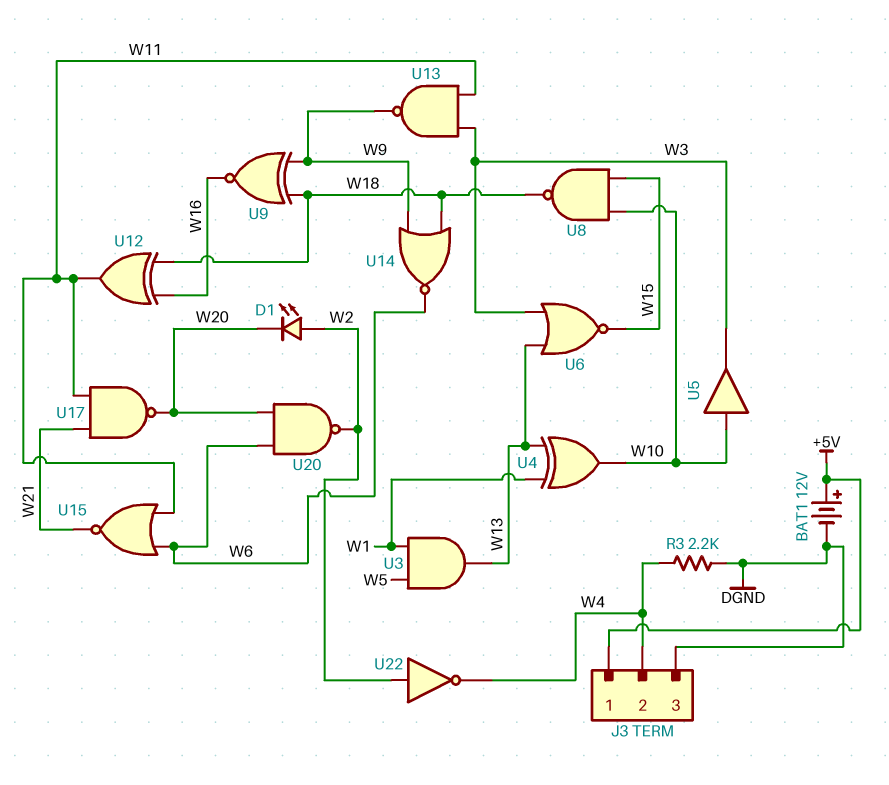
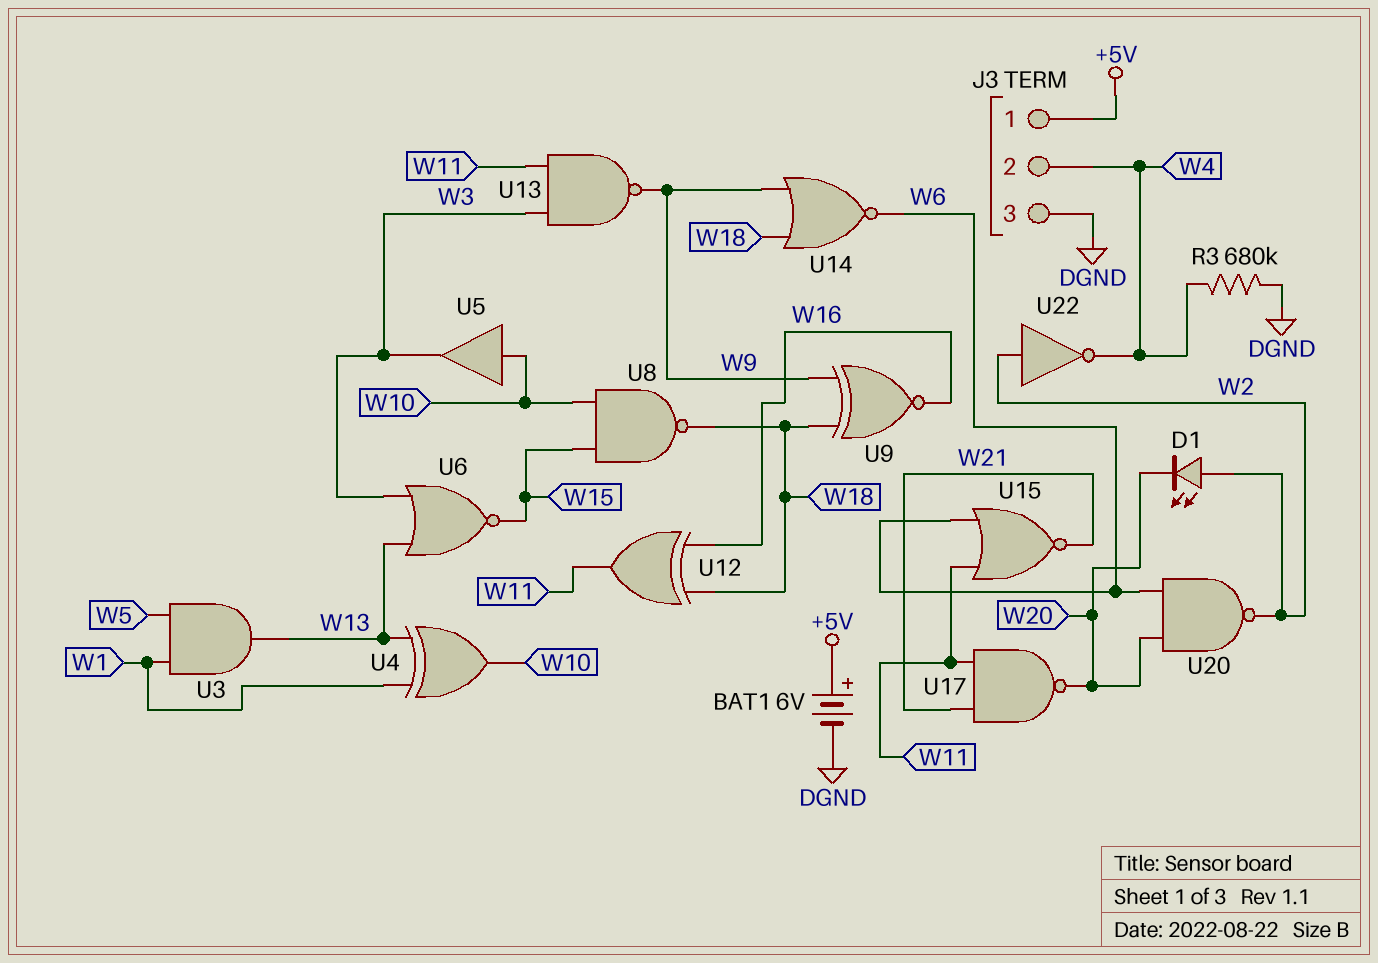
BAT1: 12V (plus +5V, minus DGND) -> 6V (plus +5V, minus DGND)
R3: 2.2k (DGND, W4) -> 680k (DGND, W4)

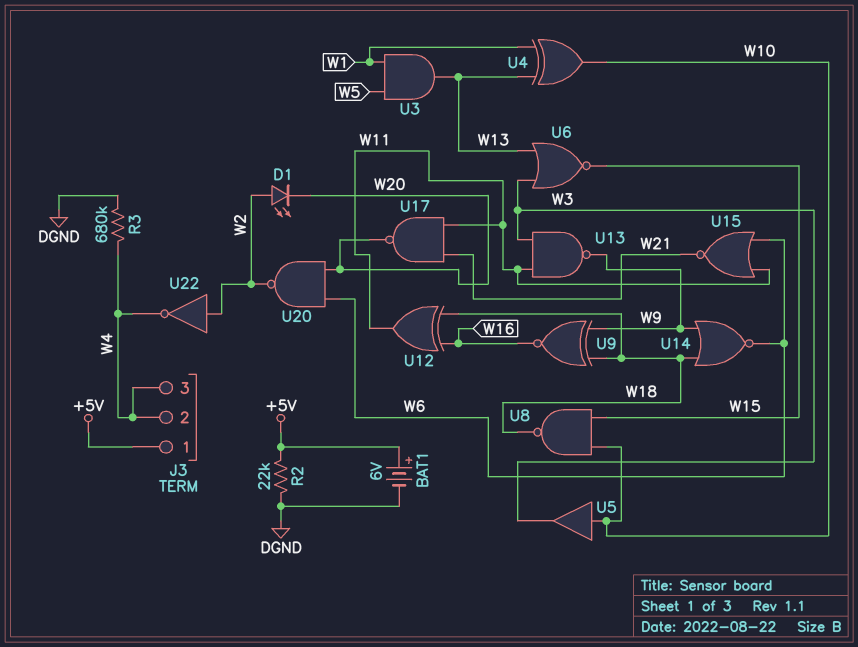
J3 pin 3: DGND -> W4
R2: none -> 22k (+5V, DGND)

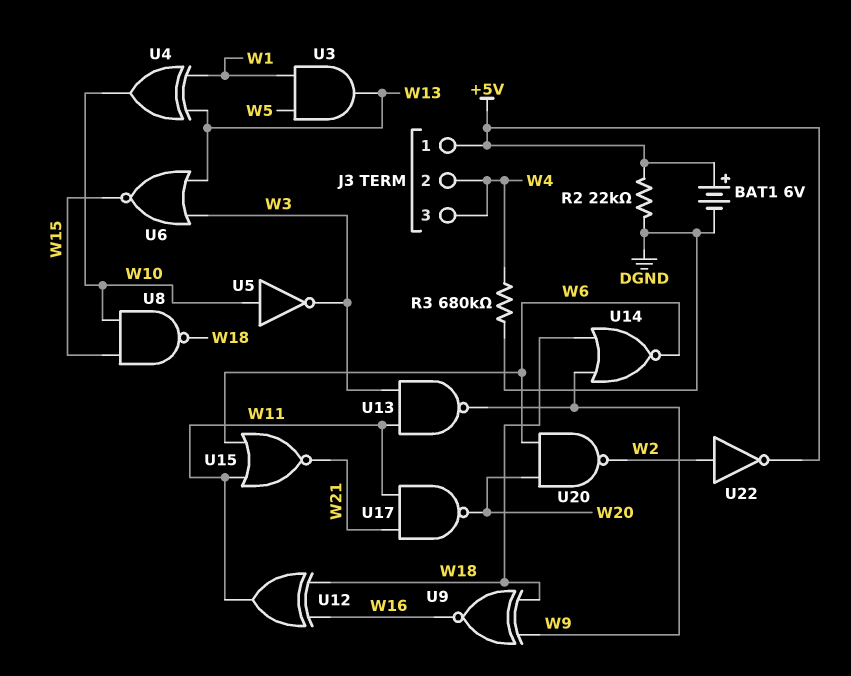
D1: LED (A W2, K W20) -> none
U5: buffer (in W10, out W3) -> NOT (in W10, out W3)
U22: NOT (in W2, out W4) -> NOT (in W2, out +5V)

